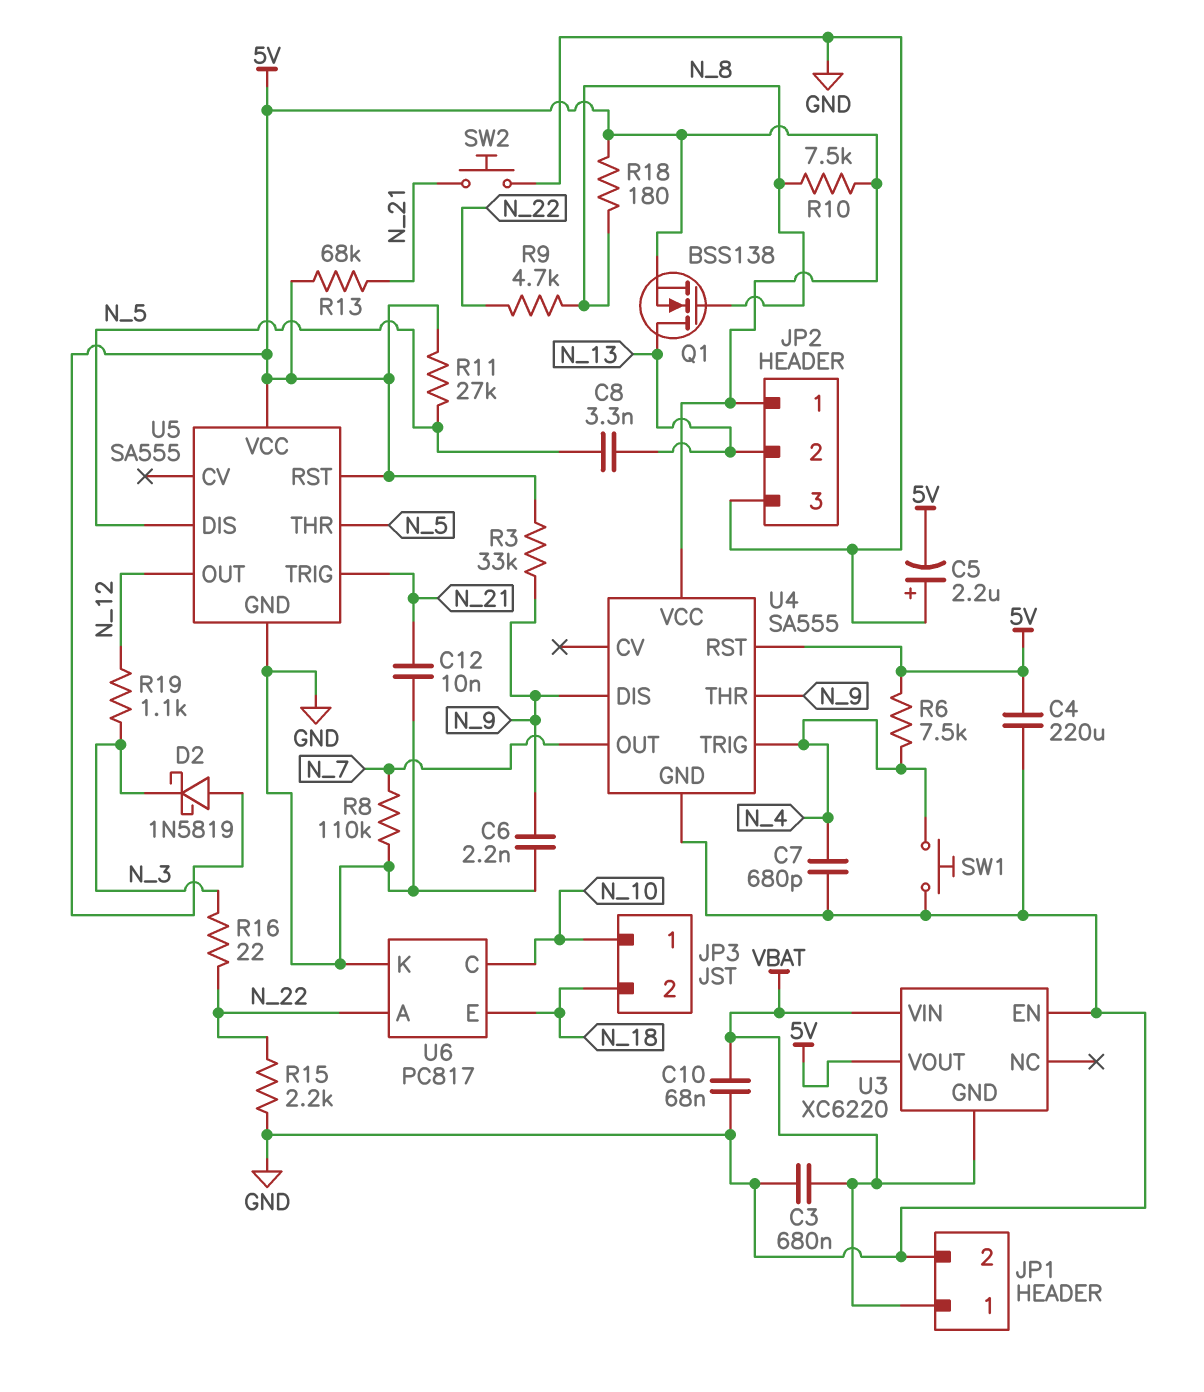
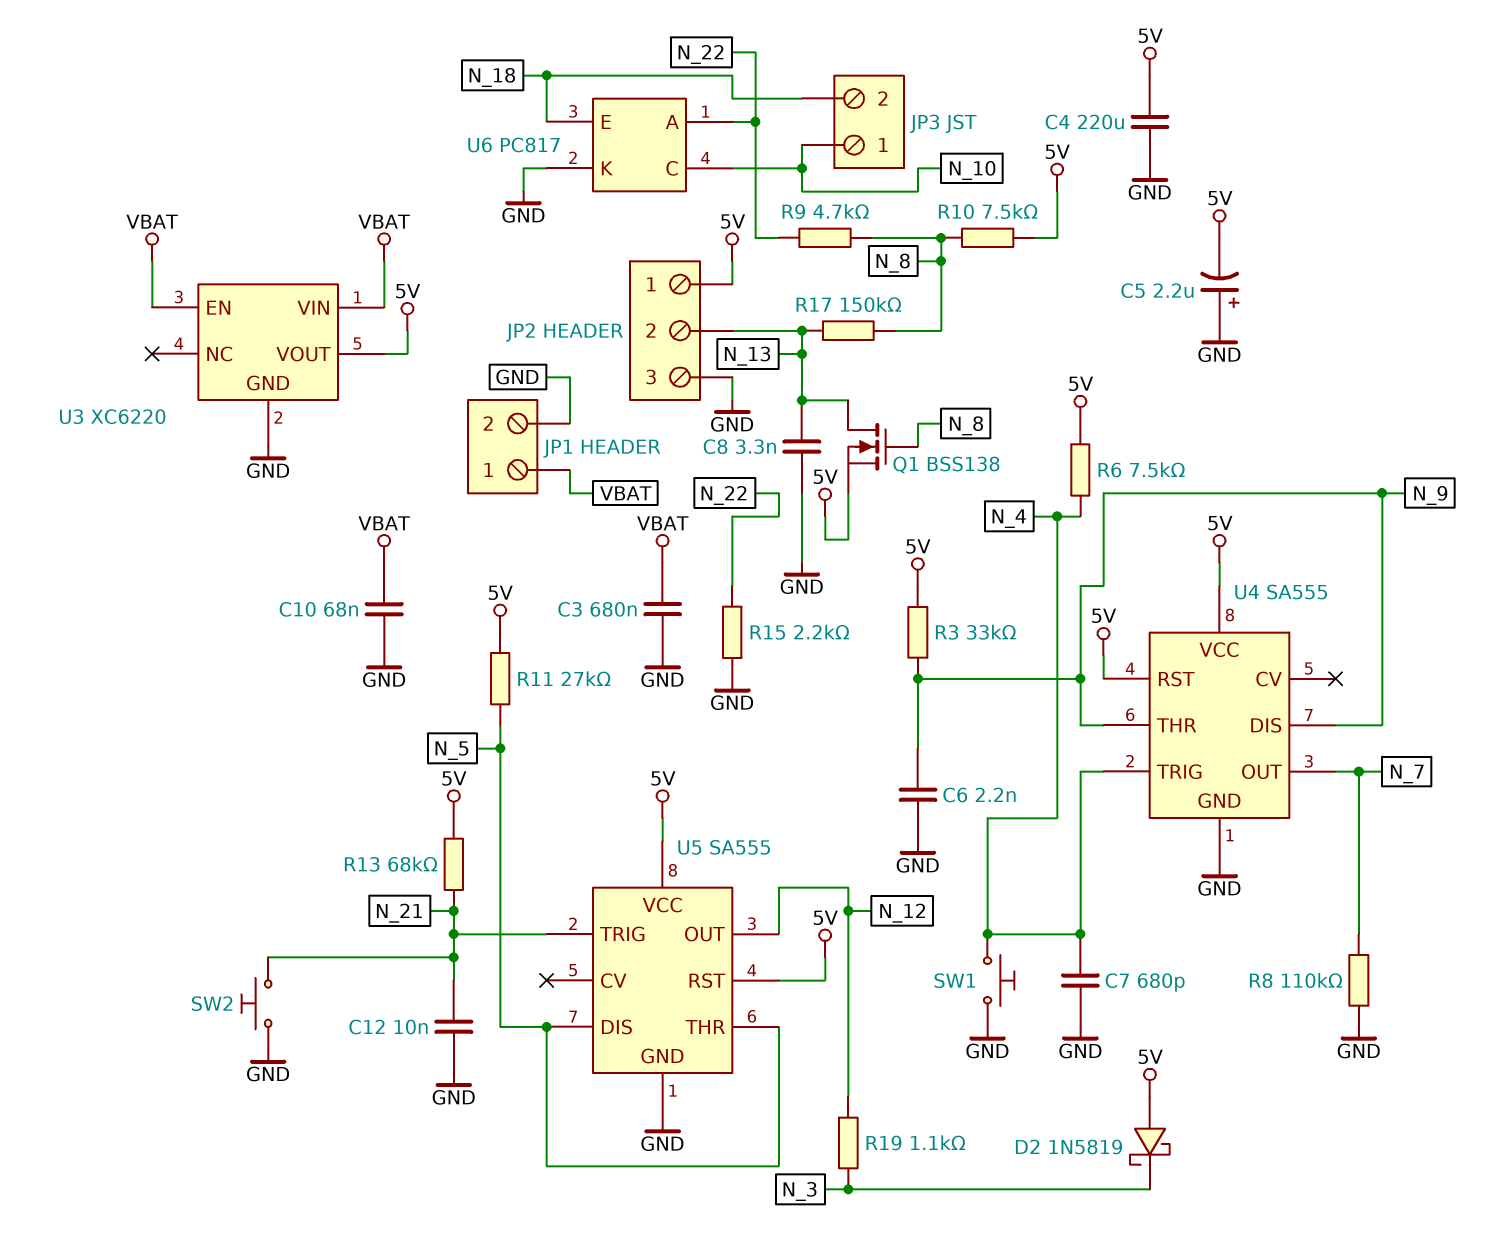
C8: 3.3nF (N_5, N_13) -> 3.3nF (GND, N_13)
R16: 22 (N_3, N_22) -> none
R17: none -> 150k (N_8, N_13)
R18: 180 (5V, N_8) -> none
U3 pin EN: GND -> VBAT
U3 pin GND: VBAT -> GND

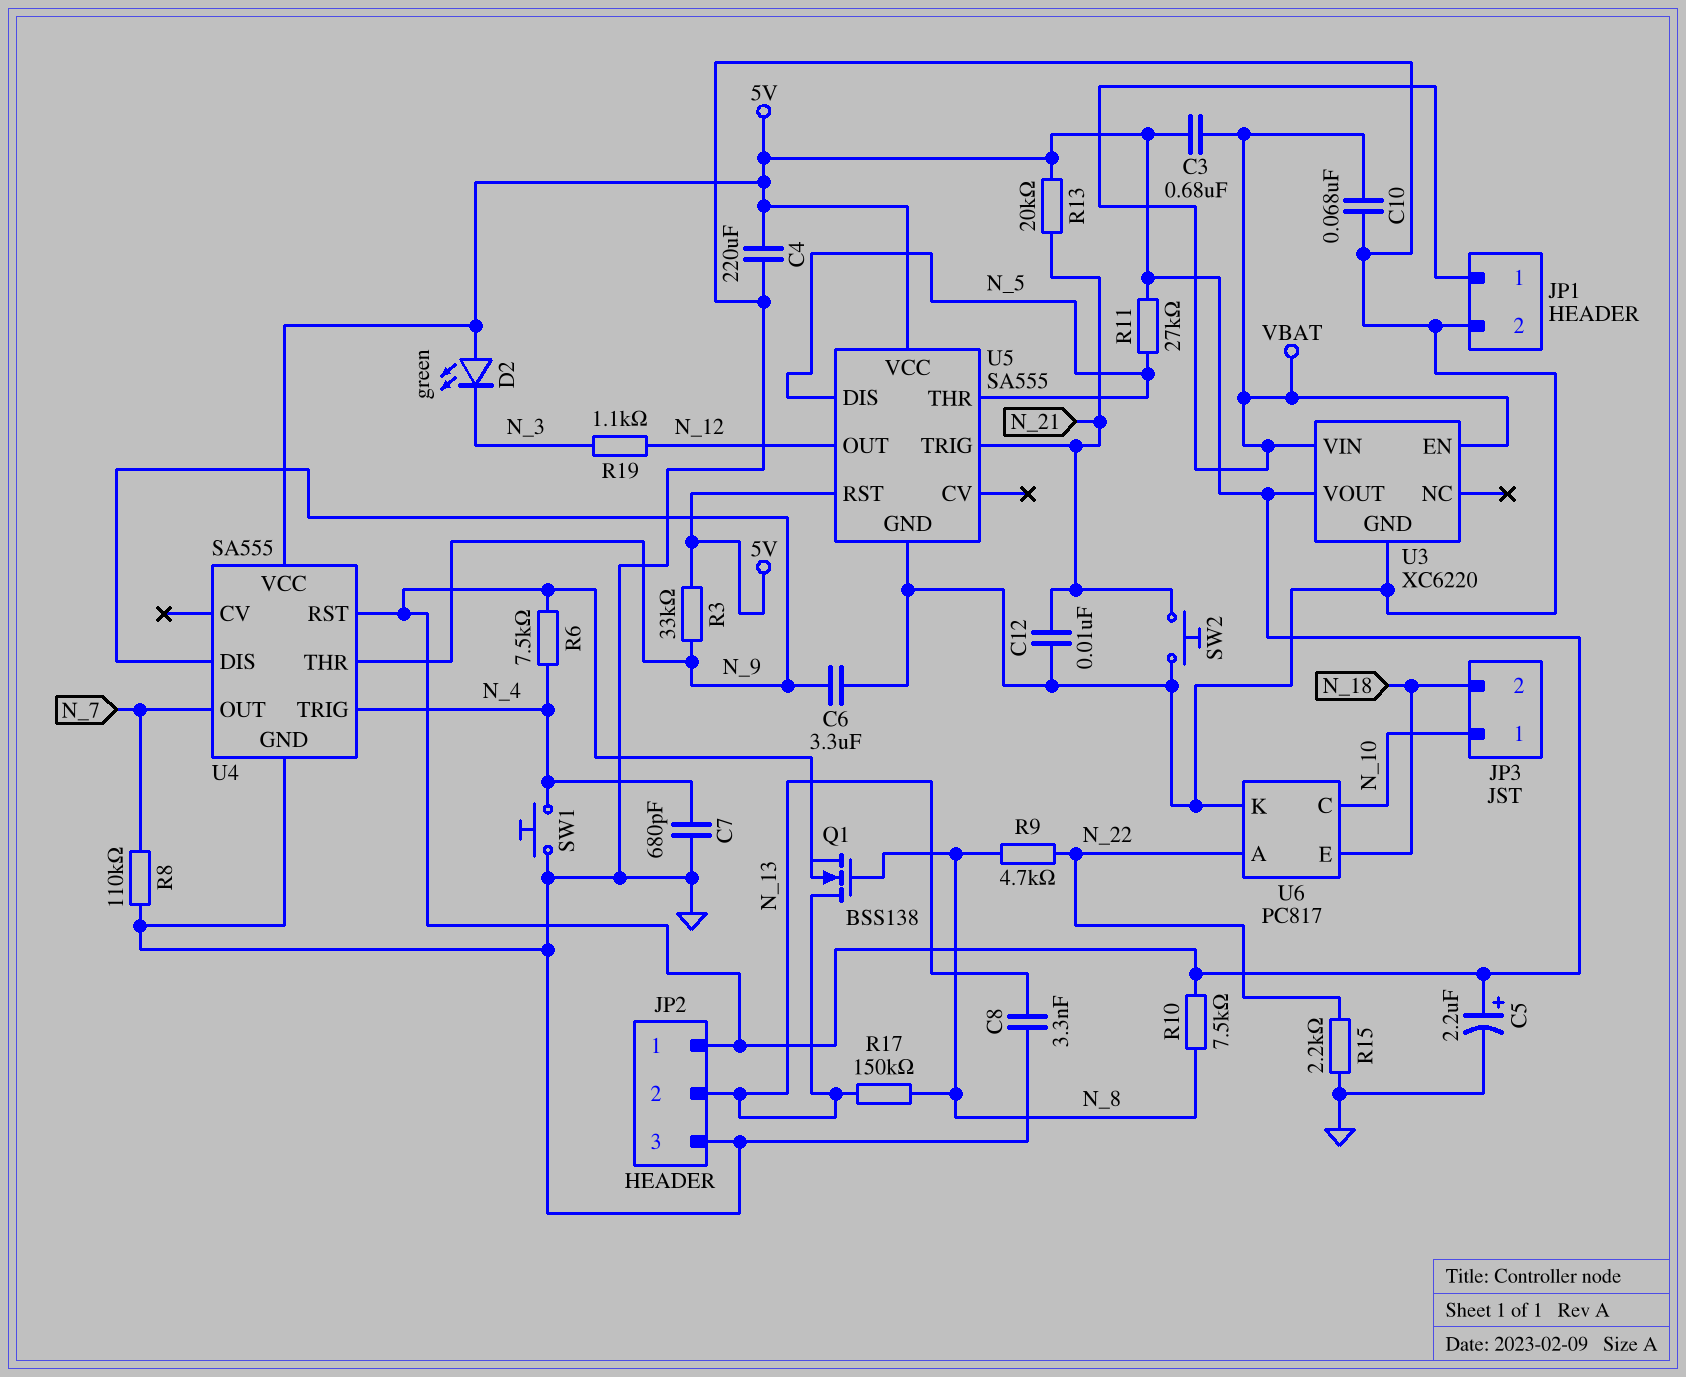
C3: 680nF (GND, VBAT) -> 680nF (5V, VBAT)
C5: 2.2uF (plus GND, minus 5V) -> 2.2uF (plus 5V, minus GND)
C6: 2.2nF (GND, N_9) -> 3.3uF (GND, N_9)
D2: schottky 1N5819 (A 5V, K N_3) -> LED green (A 5V, K N_3)
R13: 68k (5V, N_21) -> 20k (5V, N_21)

